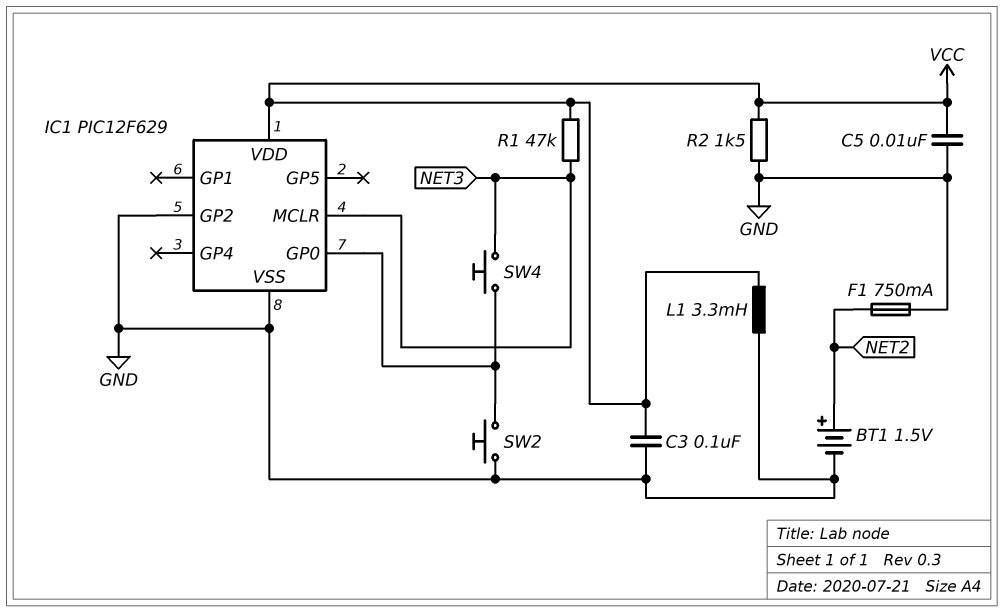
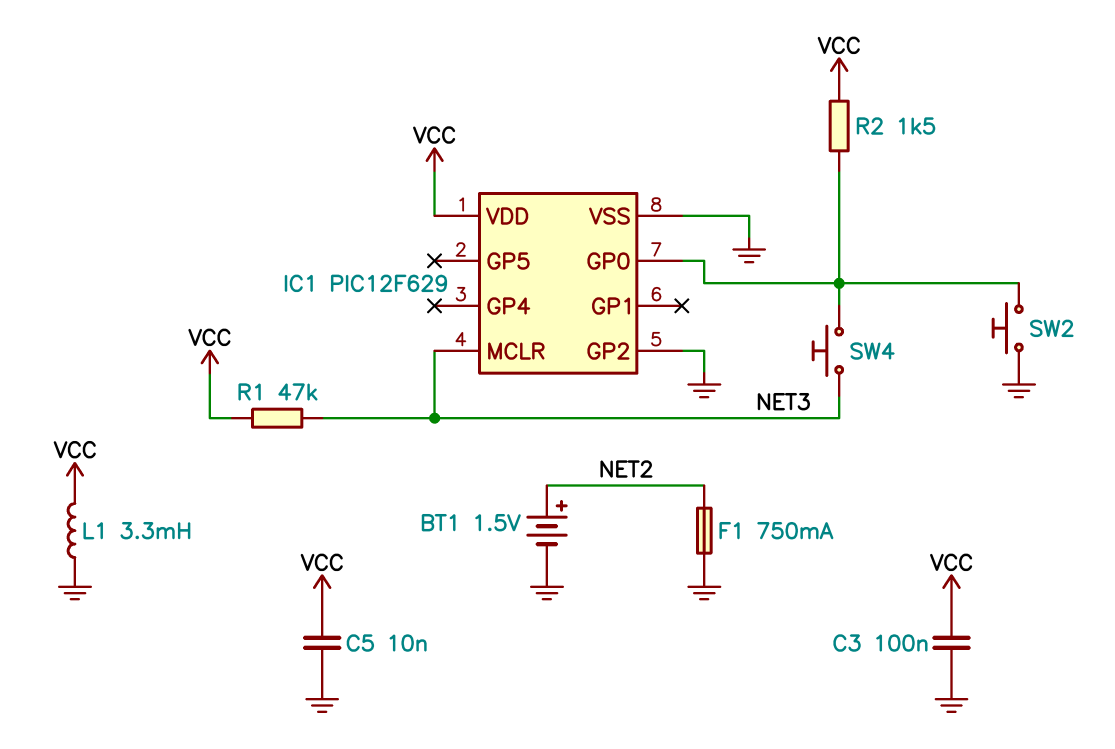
R2: 1.5k (GND, VCC) -> 1.5k (IC1/GP0, VCC)

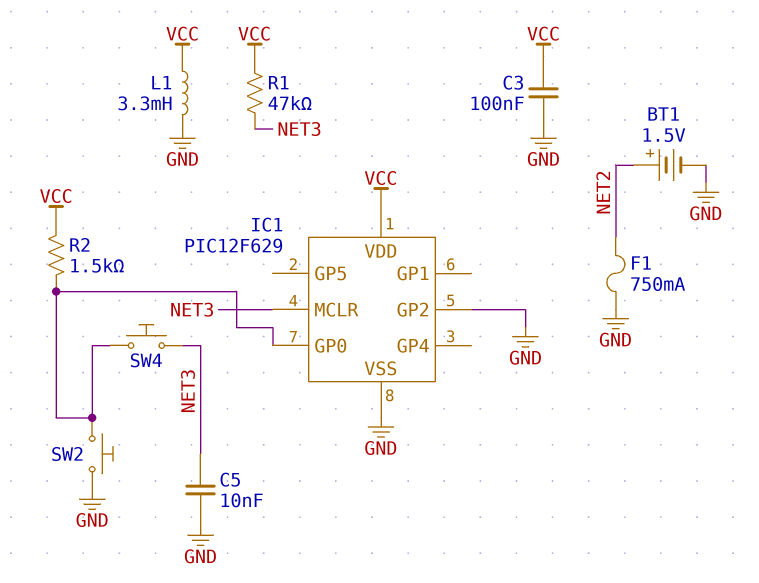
C5: 10nF (GND, VCC) -> 10nF (GND, NET3)

